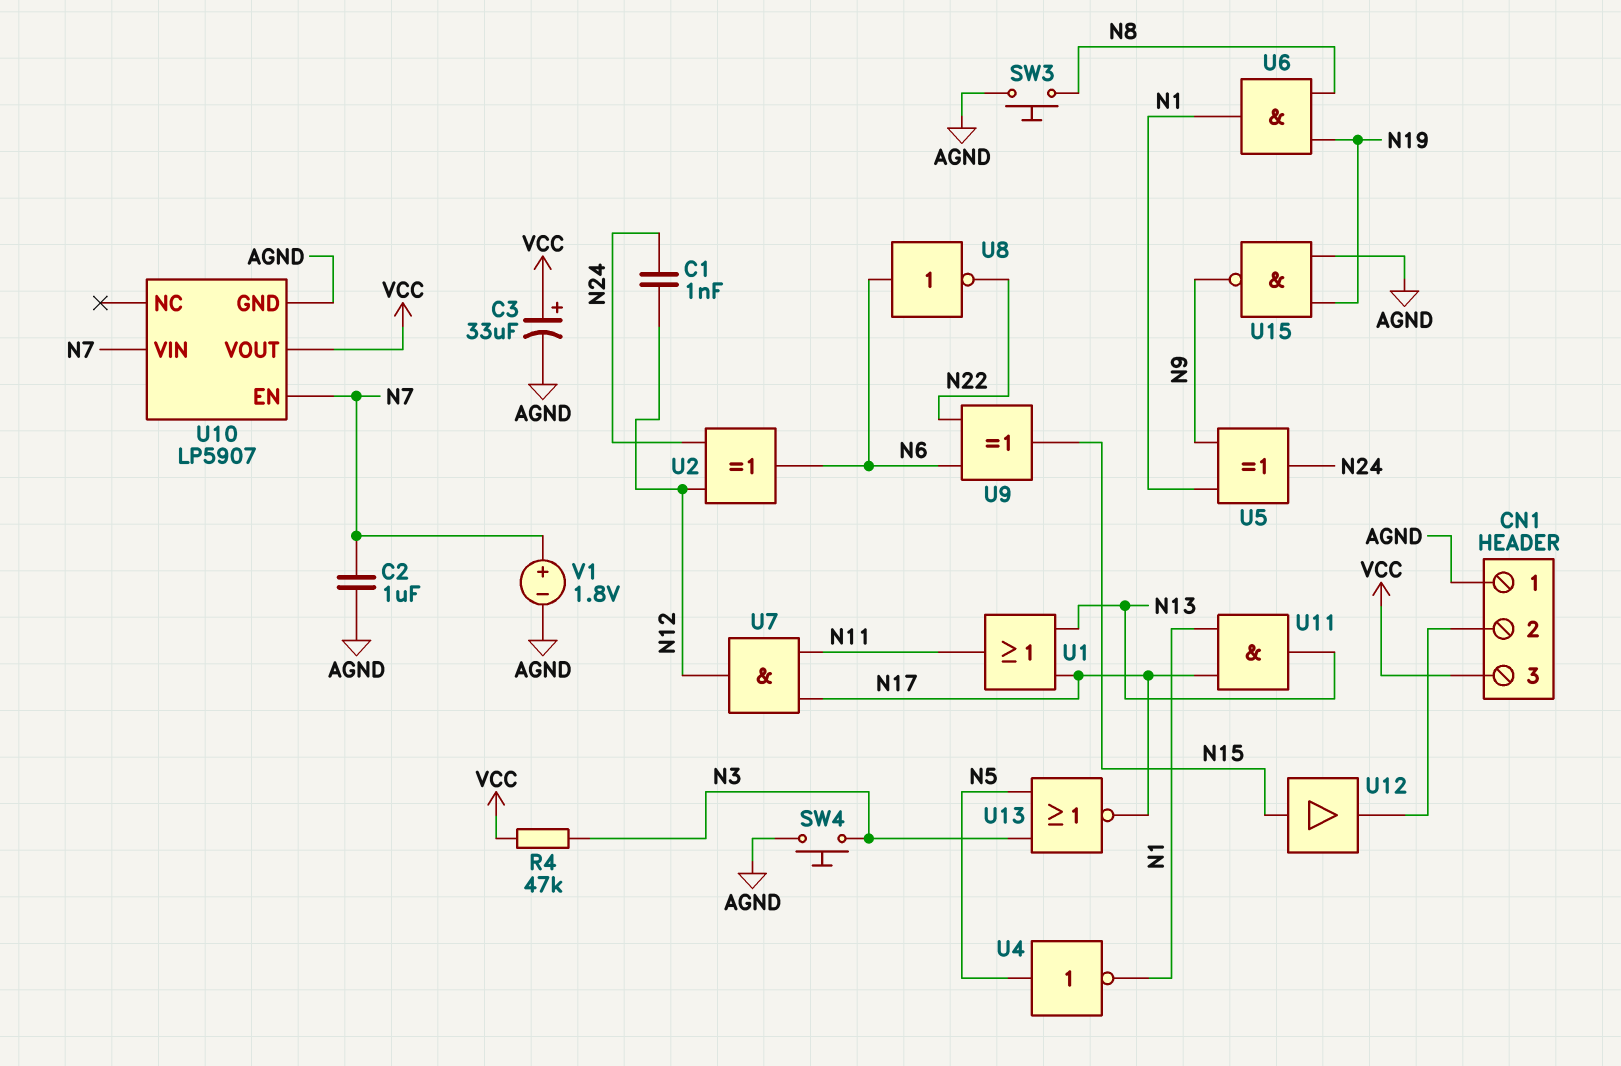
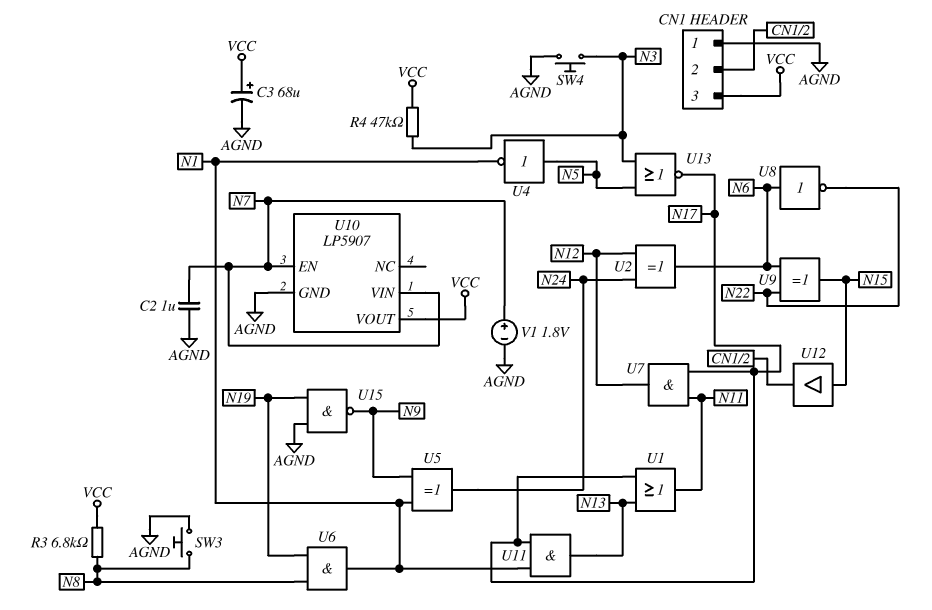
C1: 1nF (N12, N24) -> none
C3: 33uF (plus VCC, minus AGND) -> 68uF (plus VCC, minus AGND)
R3: none -> 6.8k (N8, VCC)

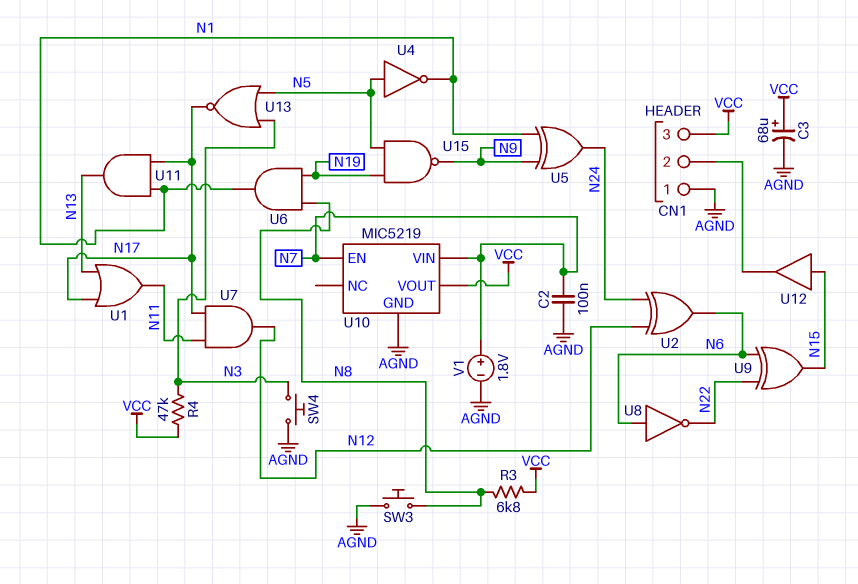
C2: 1uF (AGND, N7) -> 100nF (AGND, N7)
U10: LP5907 -> MIC5219
U15: NAND (in AGND, in N19, out N9) -> NAND (in N5, in N19, out N9)

